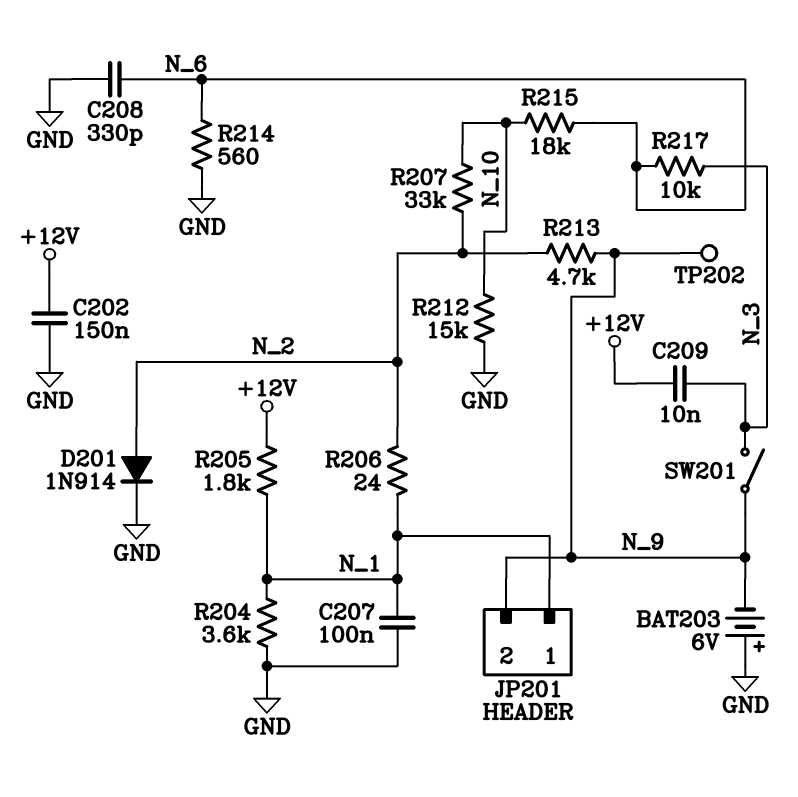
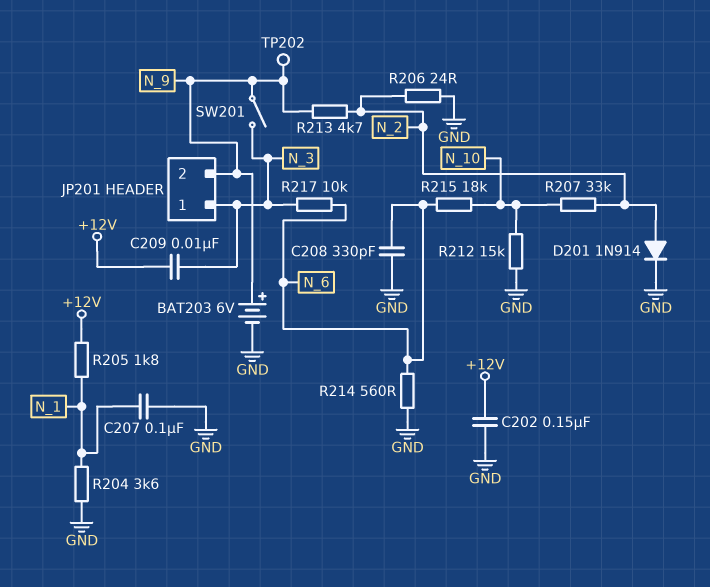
BAT203: 6V (plus GND, minus N_9) -> 6V (plus N_9, minus GND)
JP201 pin 1: N_1 -> N_3
R206: 24 (N_1, N_2) -> 24 (GND, N_2)

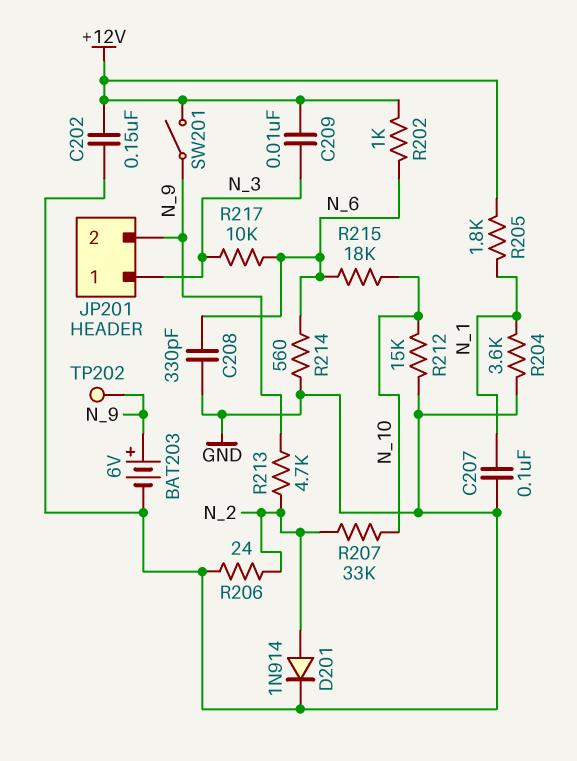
R202: none -> 1k (+12V, N_6)
SW201: switch (N_3, N_9) -> switch (+12V, N_9)

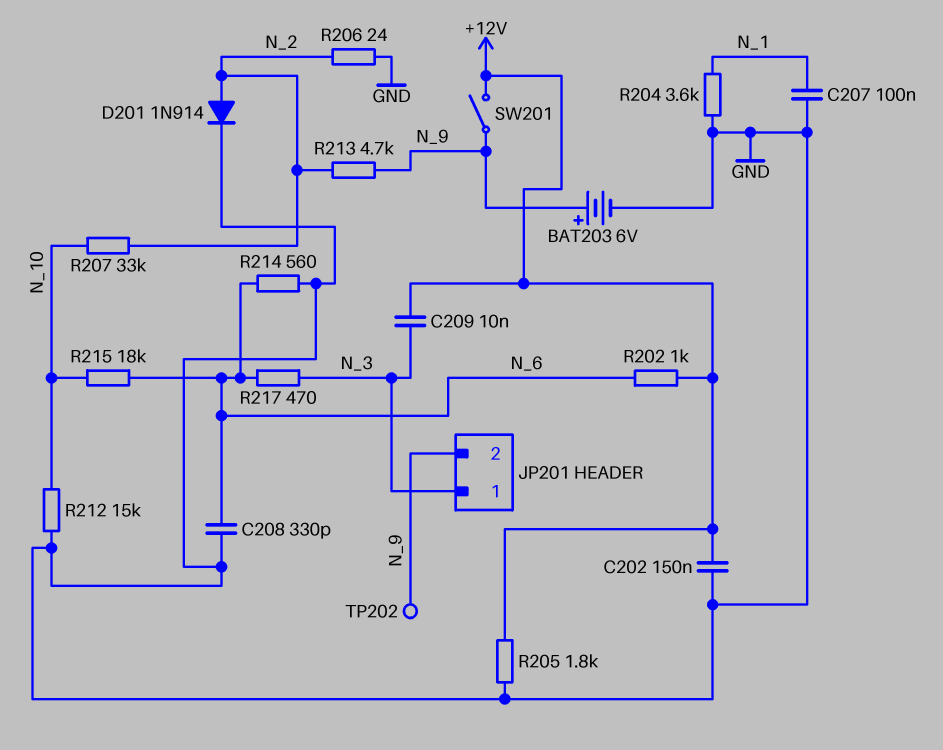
R205: 1.8k (+12V, N_1) -> 1.8k (+12V, GND)
R217: 10k (N_3, N_6) -> 470 (N_3, N_6)

